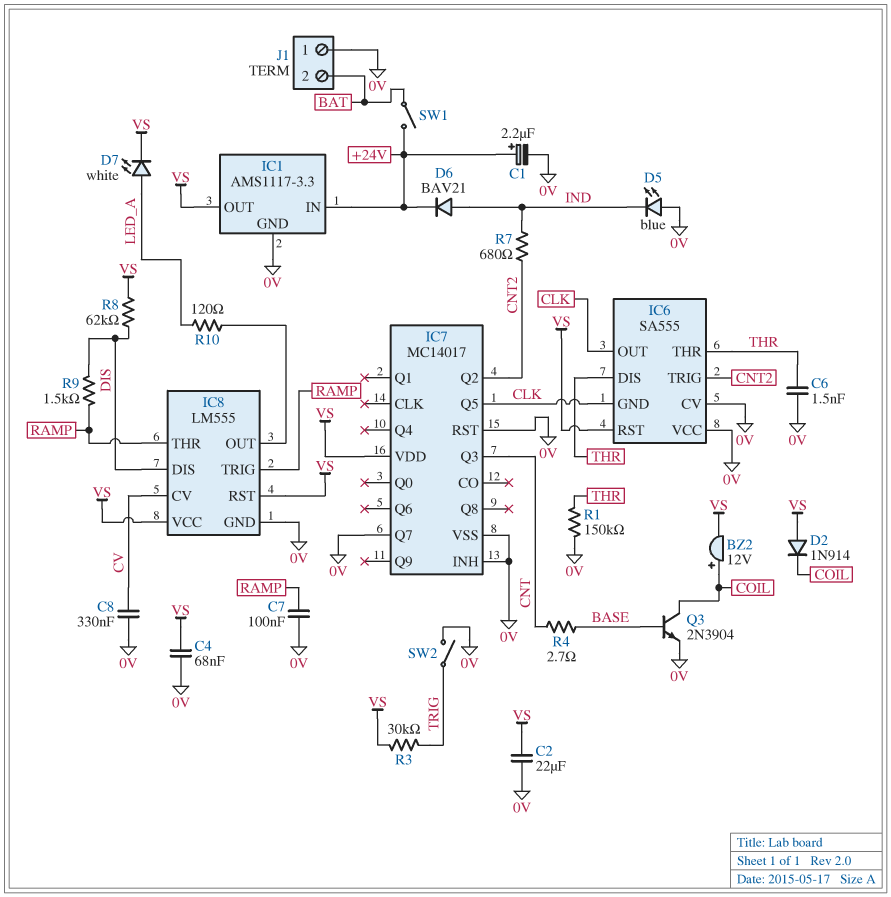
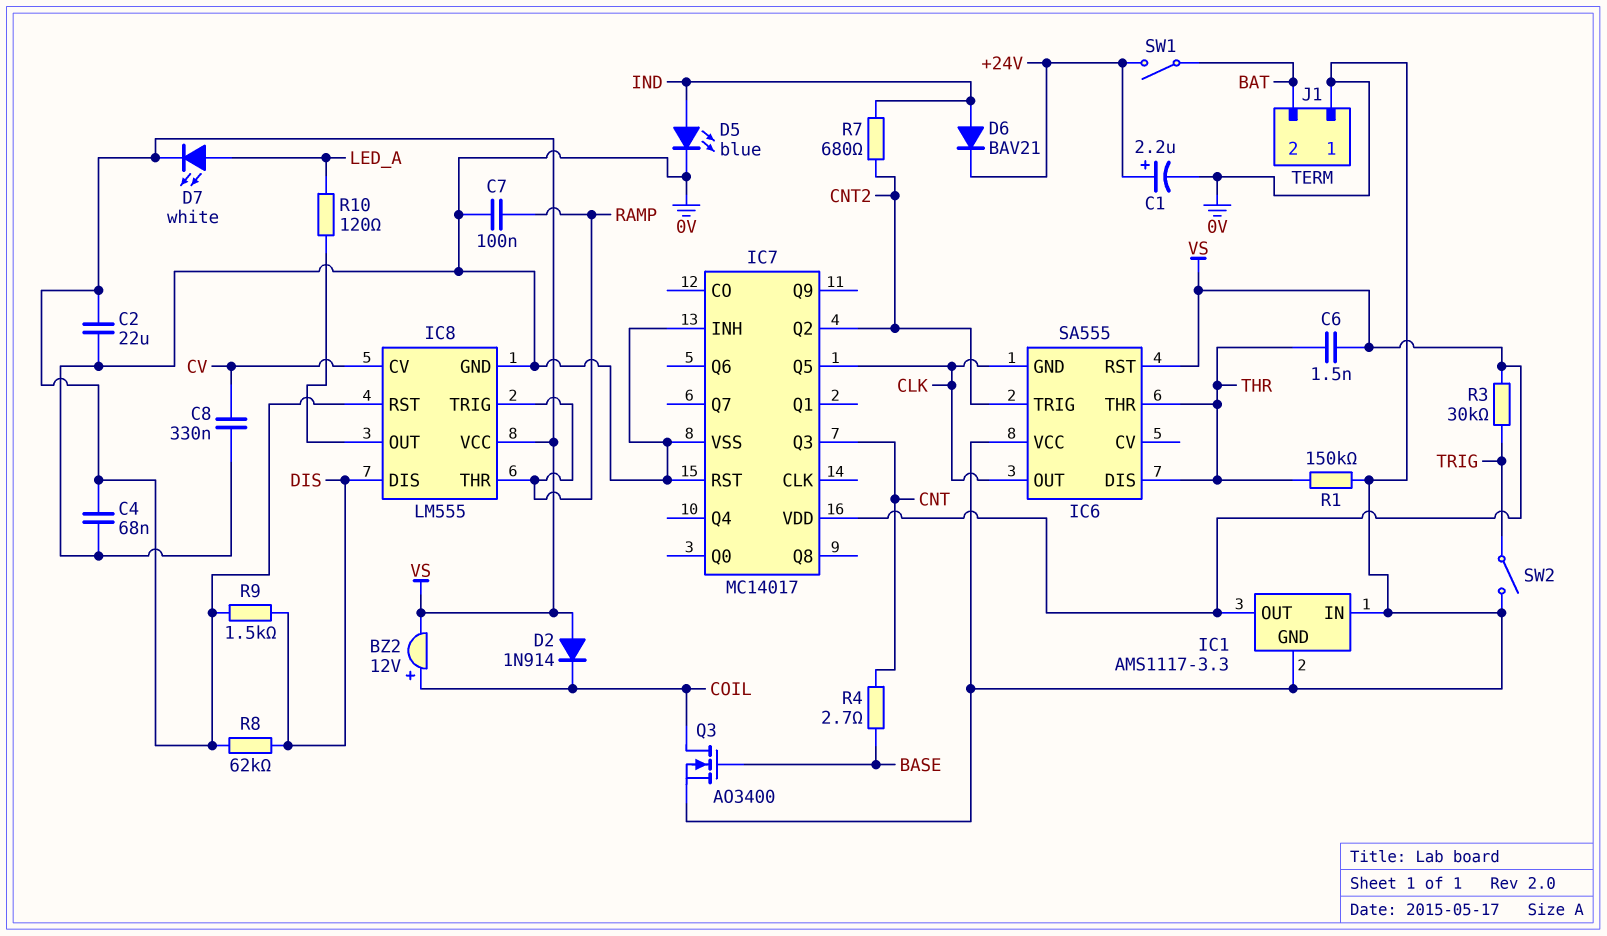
C6: 1.5nF (0V, THR) -> 1.5nF (THR, VS)
D5: LED blue (A 0V, K IND) -> LED blue (A IND, K 0V)
IC1 pin IN: +24V -> 0V
IC6 pin CV: 0V -> none
IC7 pin Q7: 0V -> none
Q3: NPN 2N3904 (B BASE, C COIL, E 0V) -> NMOS AO3400 (G BASE, D COIL, S 0V)
R9: 1.5k (DIS, RAMP) -> 1.5k (DIS, VS)

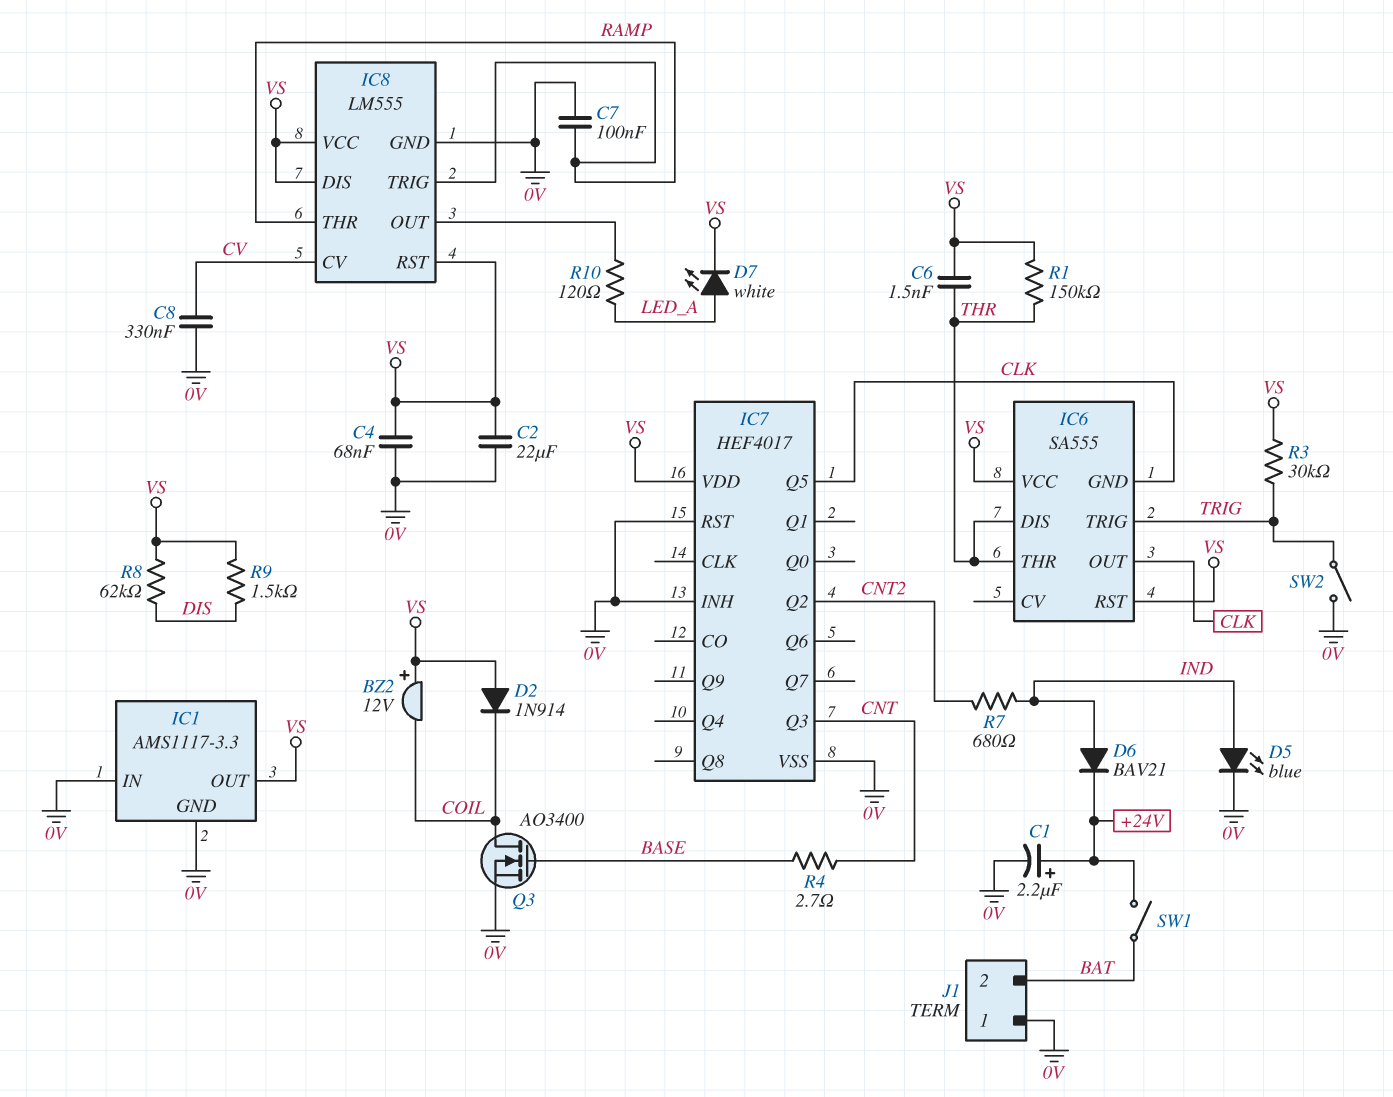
BZ2: buzzer 12V (plus COIL, minus VS) -> buzzer 12V (plus VS, minus COIL)
IC6 pin TRIG: CNT2 -> TRIG
IC6 pin VCC: 0V -> VS
IC7: MC14017 -> HEF4017
IC8 pin DIS: DIS -> VS
R1: 150k (0V, THR) -> 150k (THR, VS)

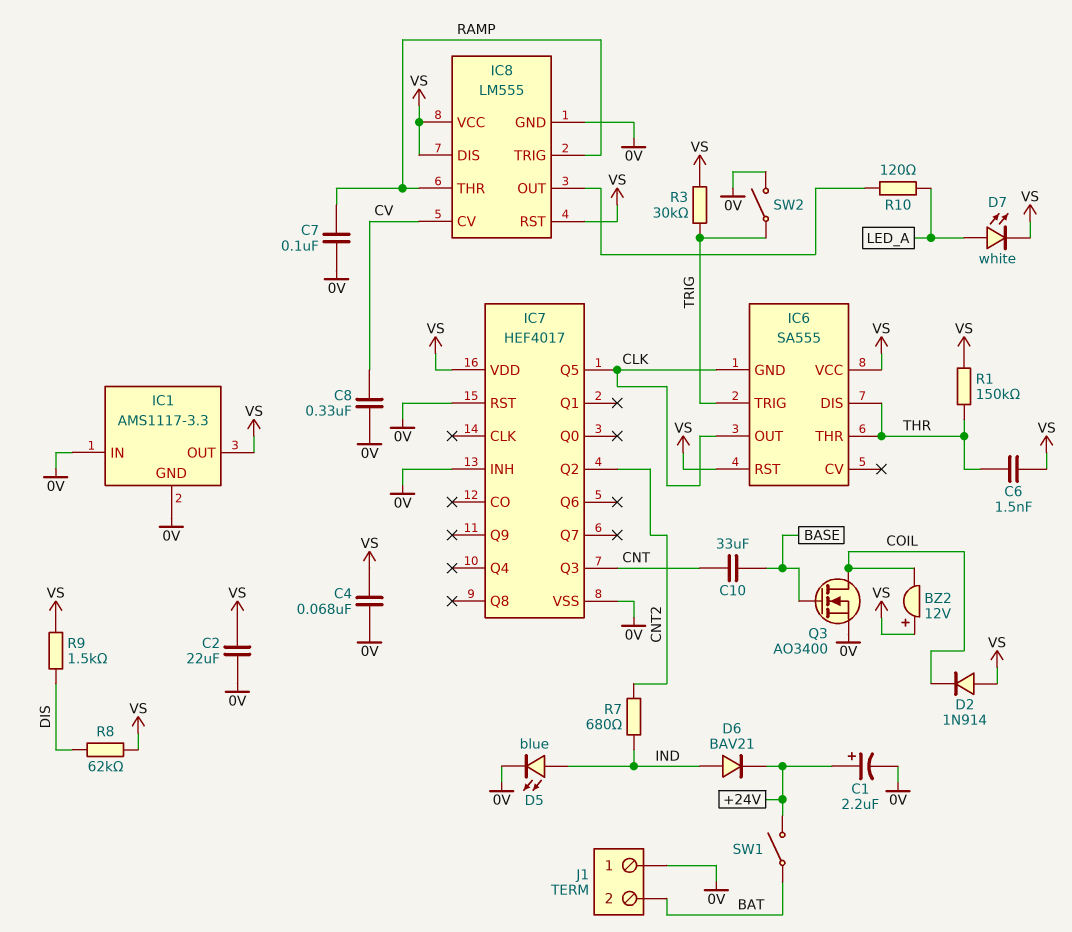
C10: none -> 33uF (BASE, CNT)
R4: 2.7 (BASE, CNT) -> none

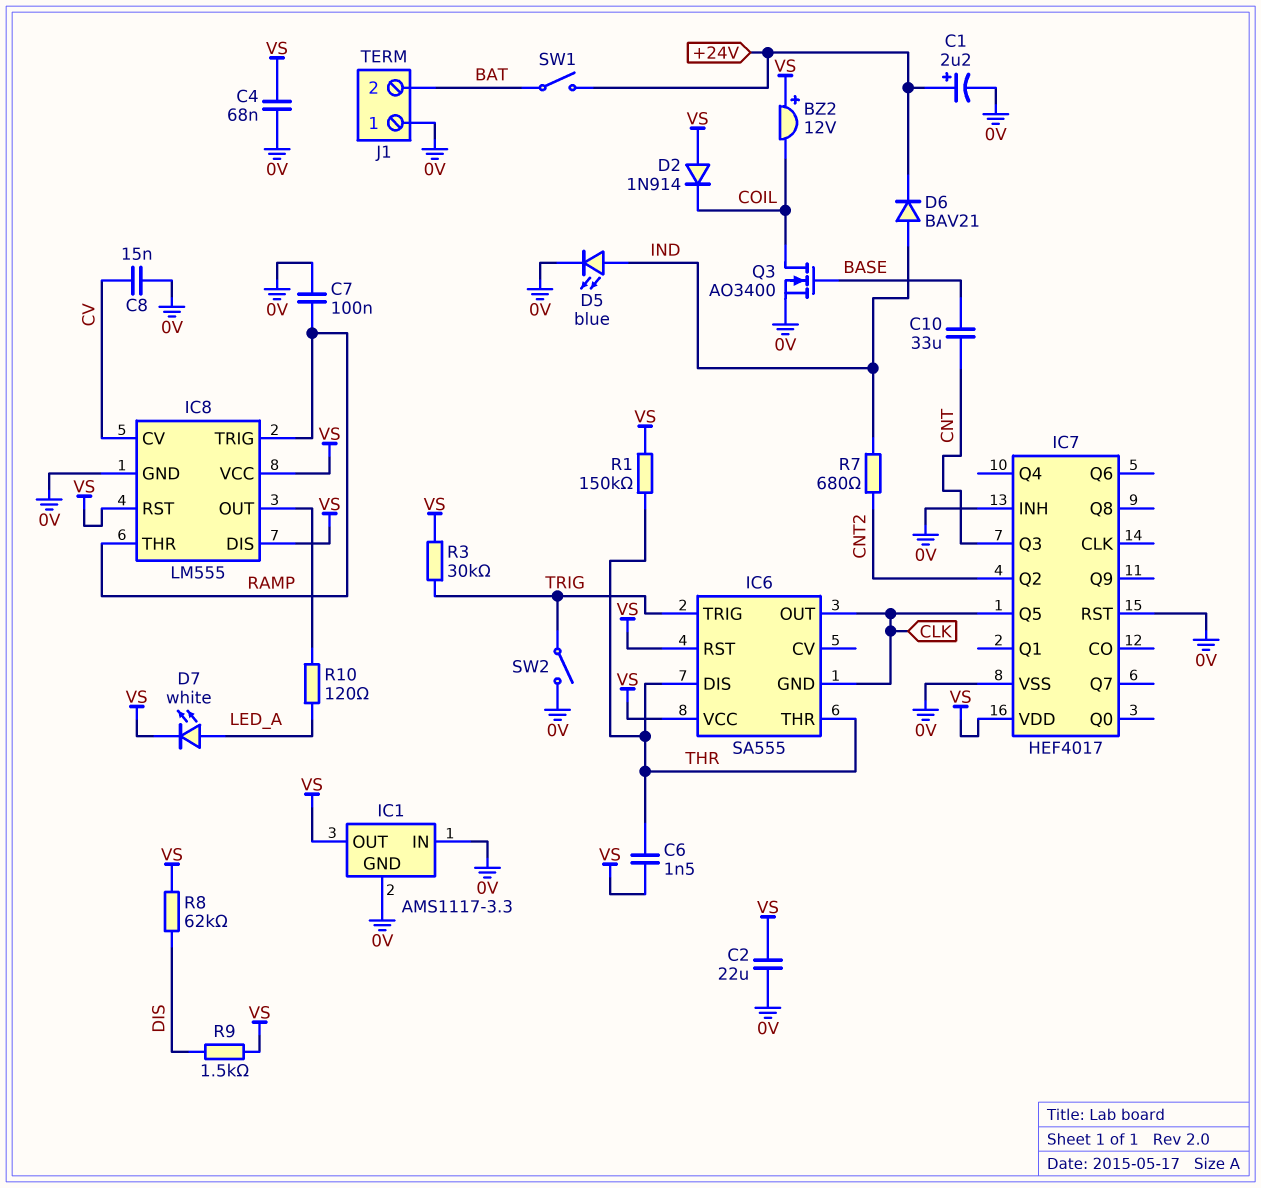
C8: 330nF (0V, CV) -> 15nF (0V, CV)

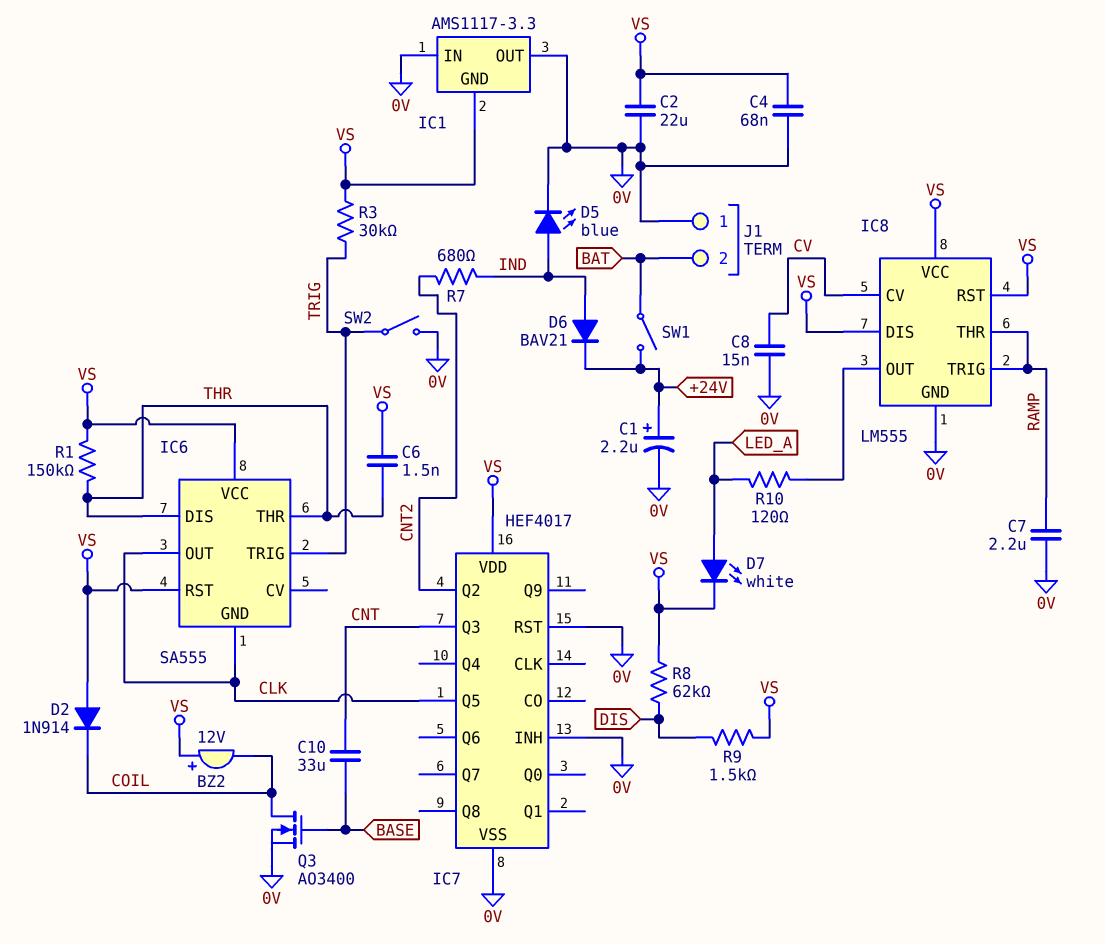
C7: 100nF (0V, RAMP) -> 2.2uF (0V, RAMP)
IC1 pin GND: 0V -> VS
IC1 pin OUT: VS -> 0V

